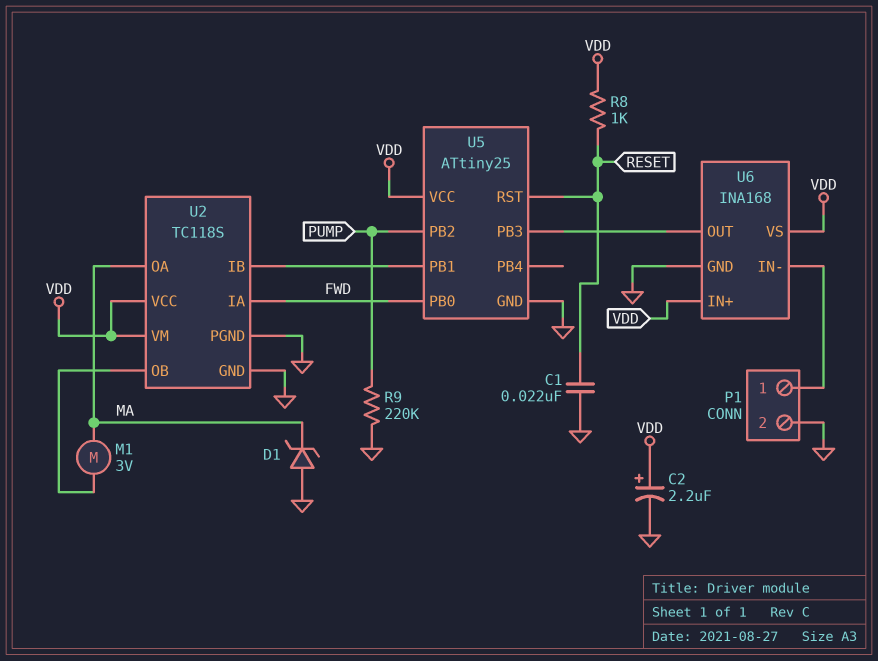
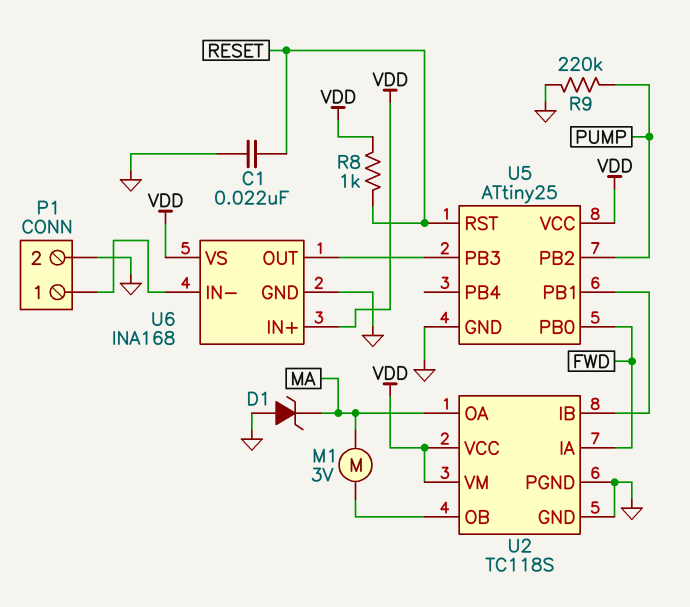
C2: 2.2uF (plus VDD, minus GND) -> none

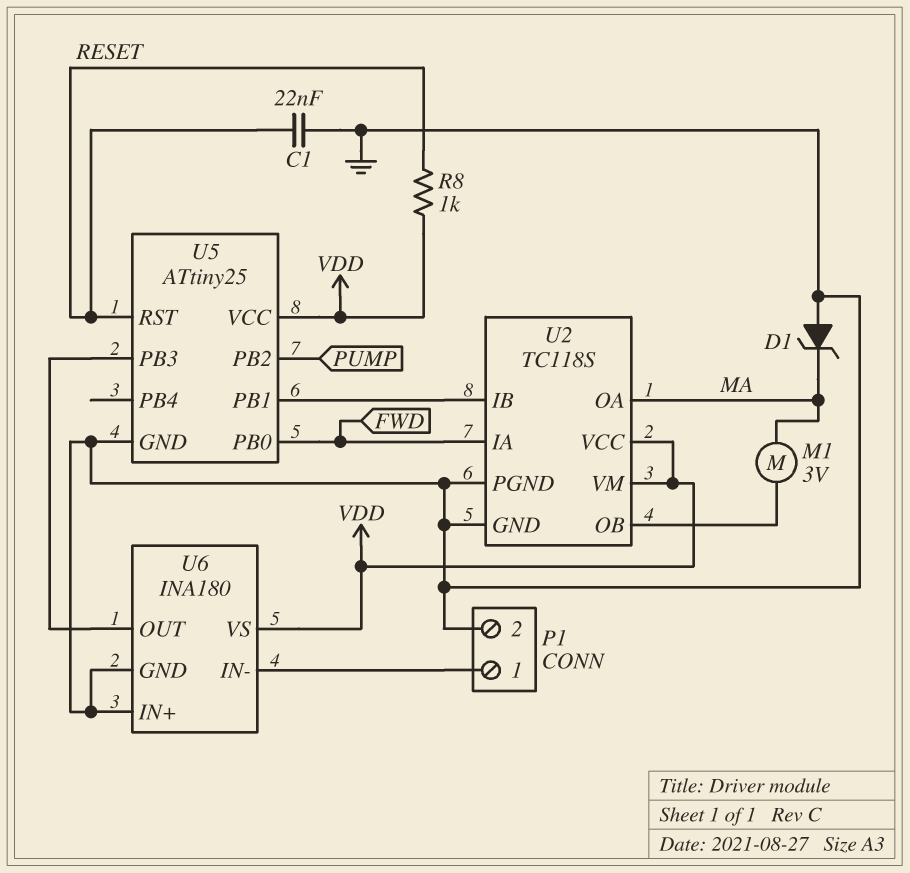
R9: 220k (GND, PUMP) -> none
U6: INA168 -> INA180
U6 pin IN+: VDD -> GND

